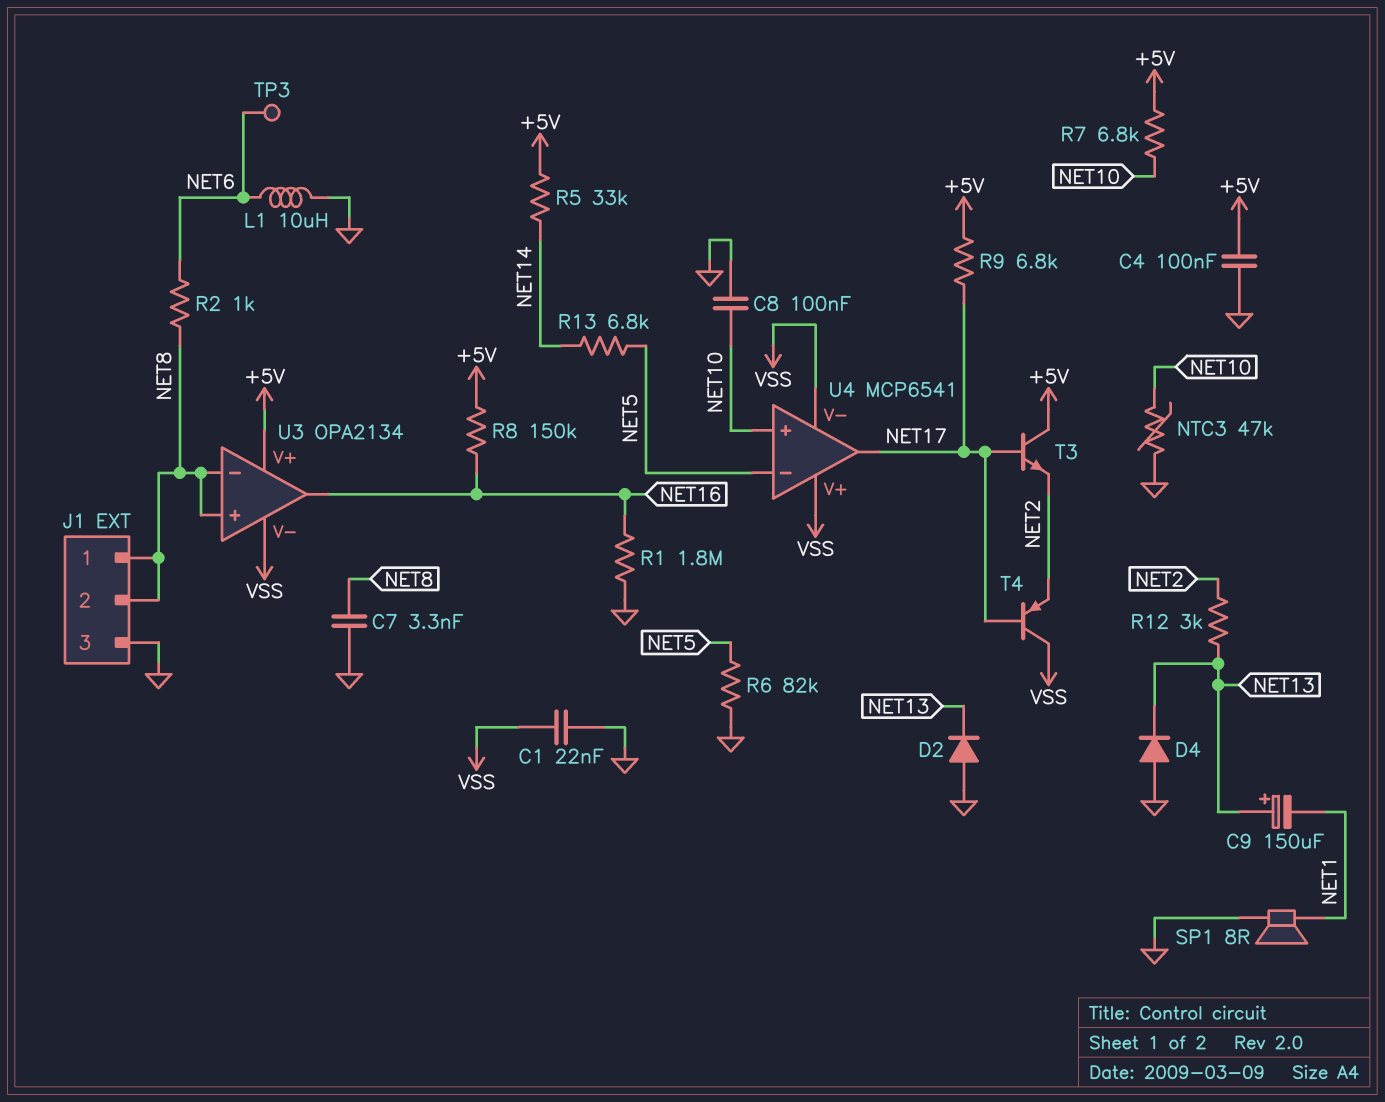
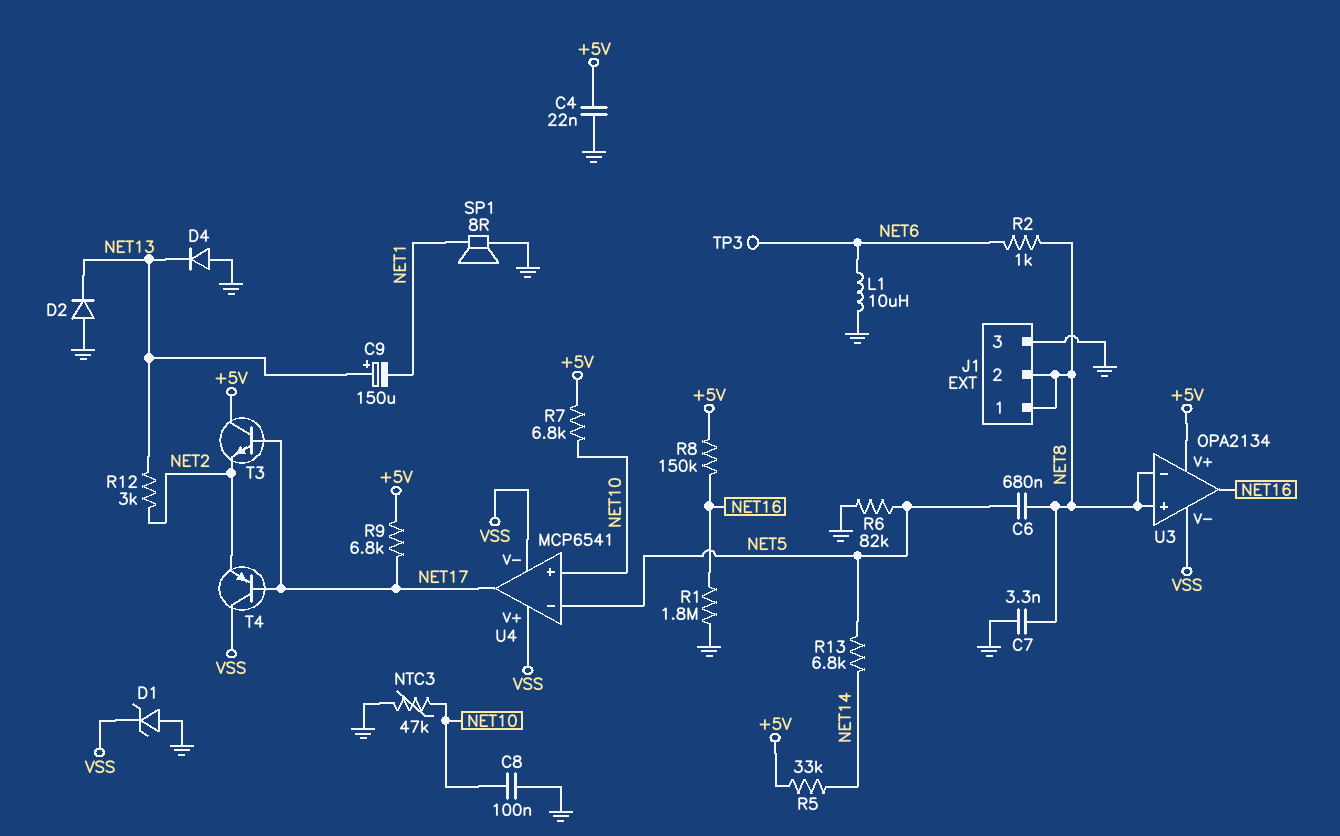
C1: 22nF (GND, VSS) -> none
C4: 100nF (+5V, GND) -> 22nF (+5V, GND)
C6: none -> 680nF (NET5, NET8)
D1: none -> zener (A GND, K VSS)

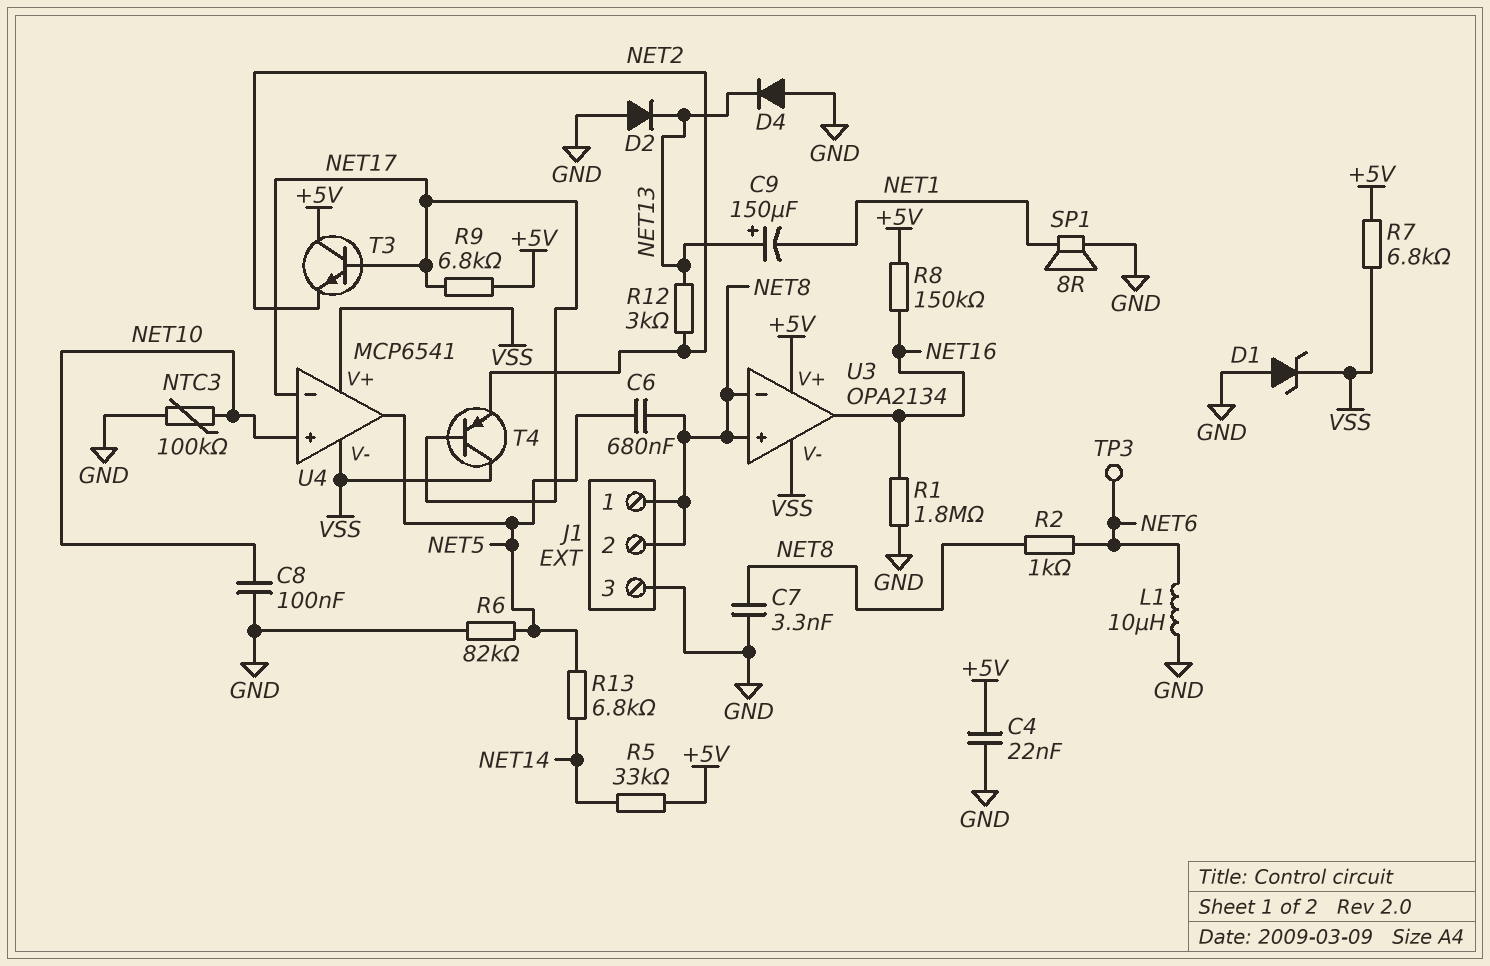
NTC3: 47k (GND, NET10) -> 100k (GND, NET10)
R7: 6.8k (+5V, NET10) -> 6.8k (+5V, VSS)
U4 pin in-: NET5 -> NET17
U4 pin out: NET17 -> NET5

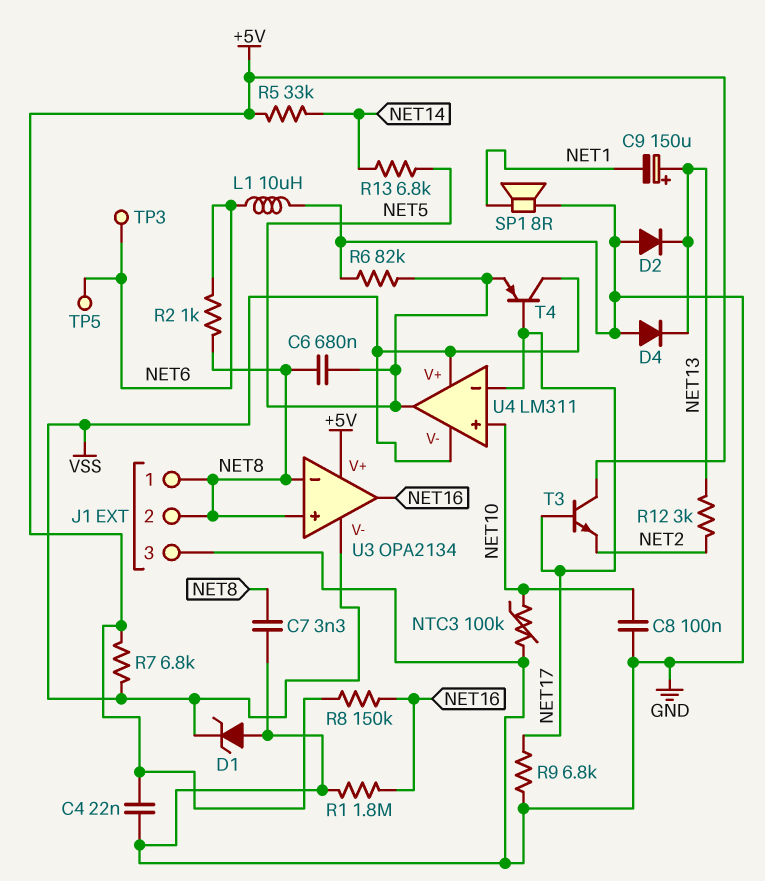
R9: 6.8k (+5V, NET17) -> 6.8k (GND, NET17)
T4: PNP (B NET17, C VSS, E NET2) -> PNP (B NET17, C VSS, E NET5)
TP5: none -> test point (NET6)
U4: MCP6541 -> LM311

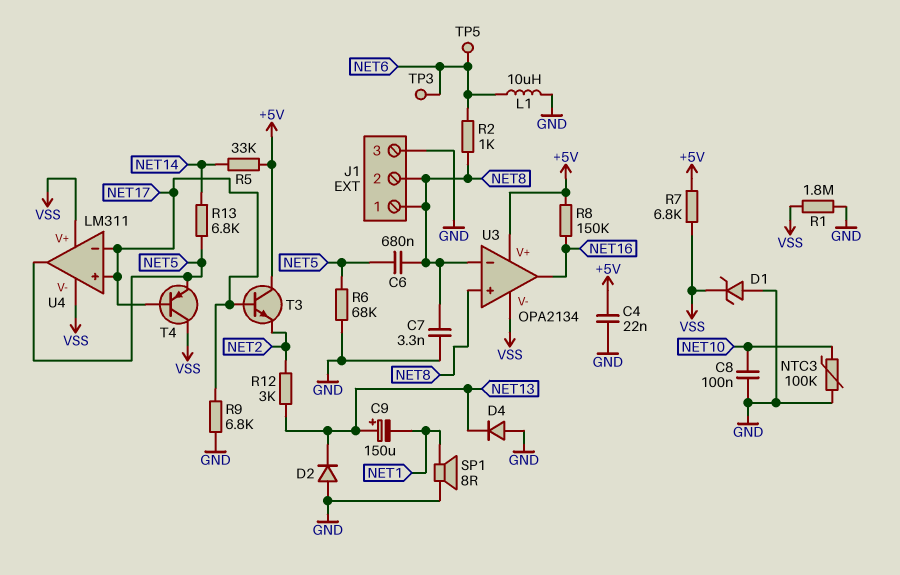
R1: 1.8M (GND, NET16) -> 1.8M (GND, VSS)
R6: 82k (GND, NET5) -> 68k (GND, NET5)
U4 pin in+: NET10 -> NET17

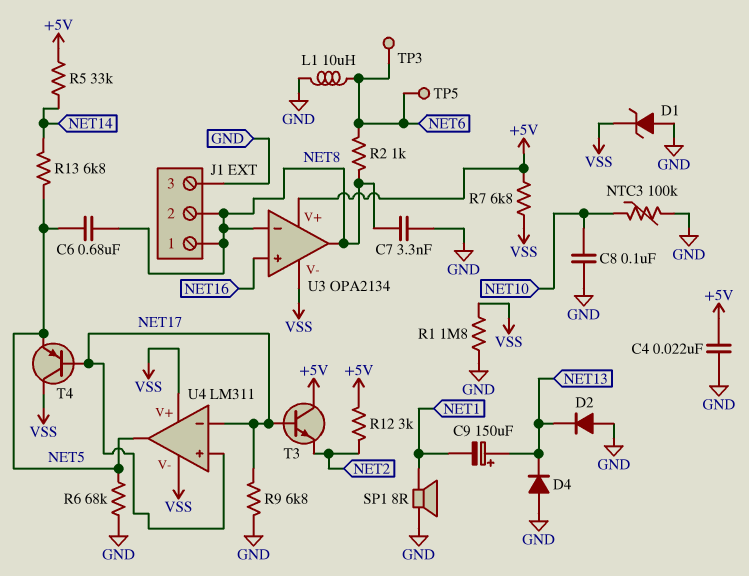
R8: 150k (+5V, NET16) -> none
R12: 3k (NET2, NET13) -> 3k (+5V, NET2)
U3 pin in+: NET8 -> NET16
U3 pin out: NET16 -> NET8

